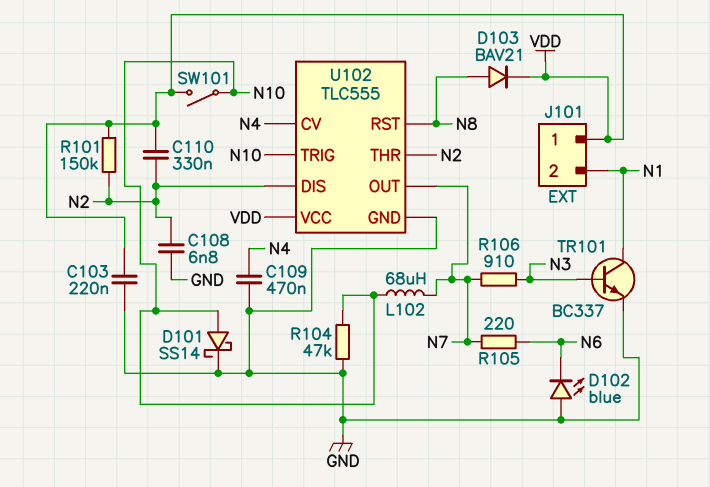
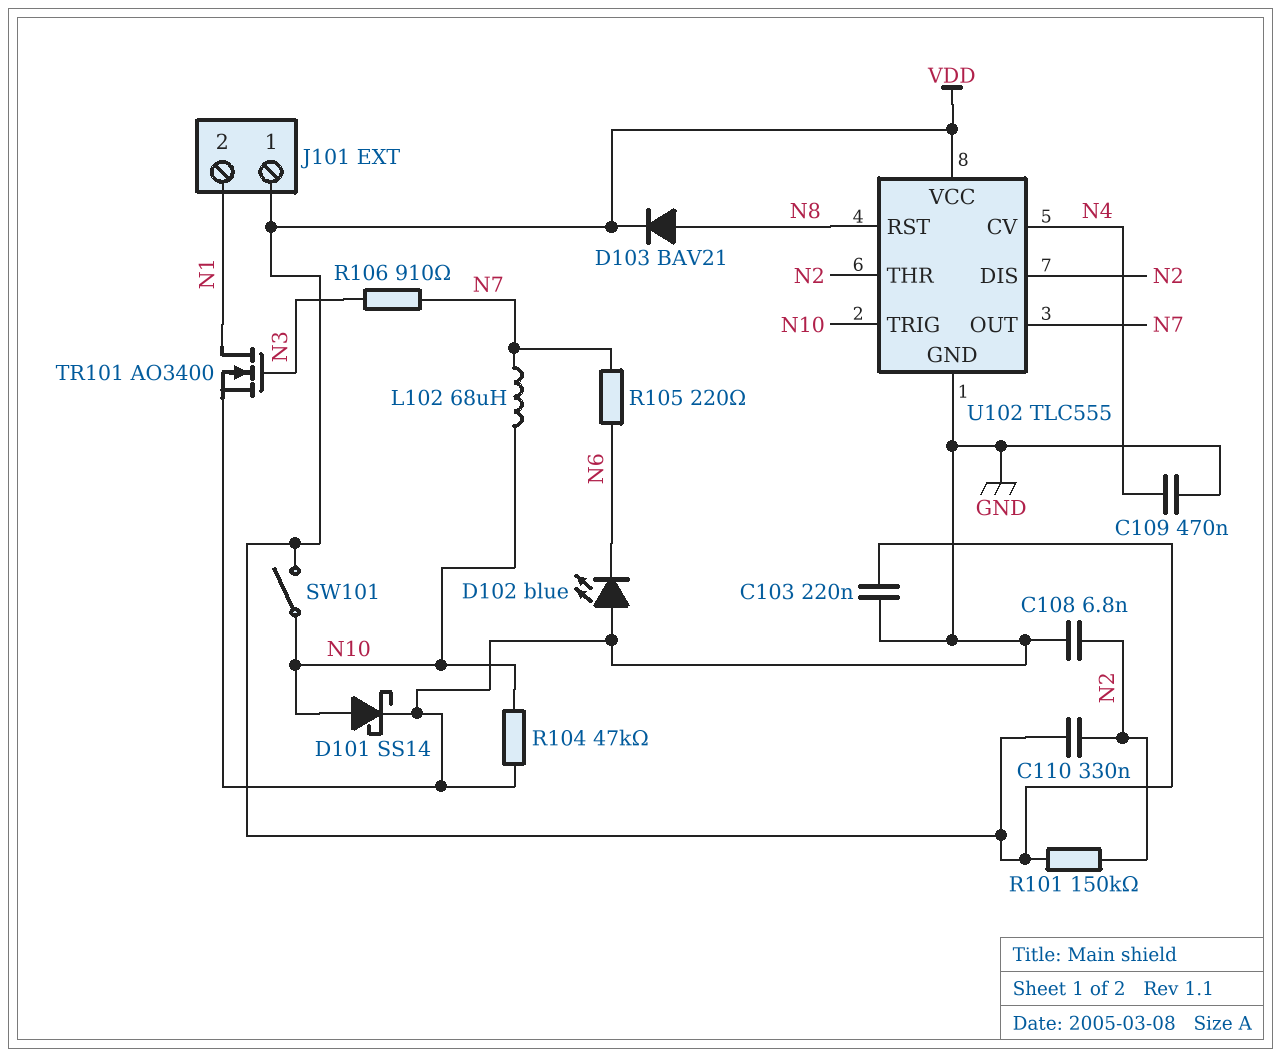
TR101: NPN BC337 (B N3, C N1, E GND) -> NMOS AO3400 (G N3, D N1, S GND)

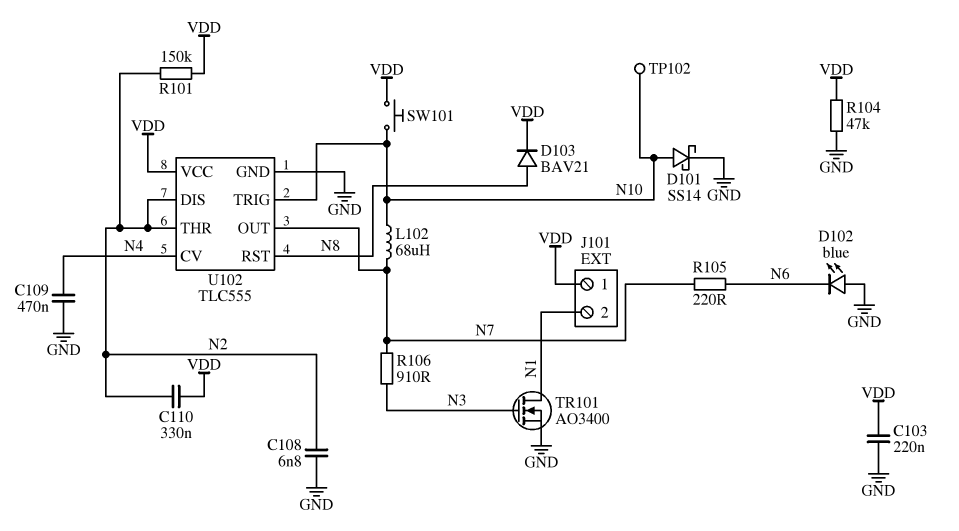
R104: 47k (GND, N10) -> 47k (GND, VDD)
SW101: switch (N10, VDD) -> button (N10, VDD)
TP102: none -> test point (N10)

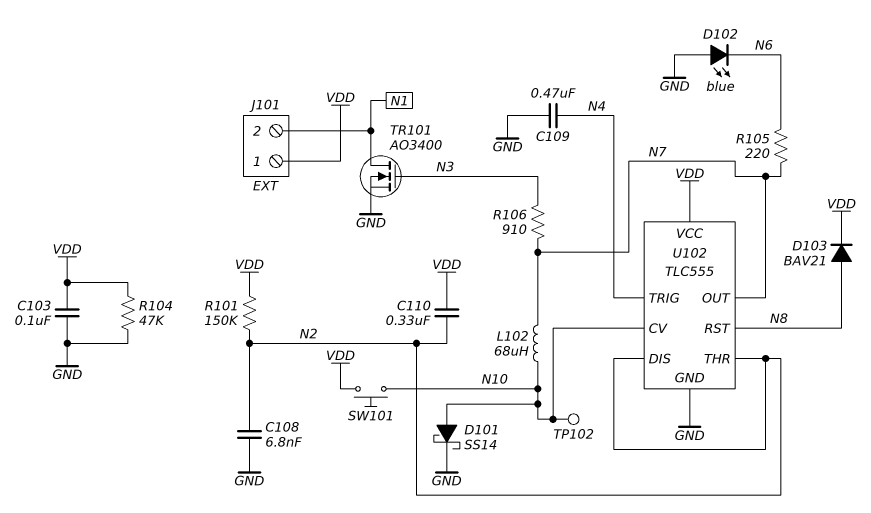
C103: 220nF (GND, VDD) -> 100nF (GND, VDD)
U102 pin CV: N4 -> N10
U102 pin TRIG: N10 -> N4

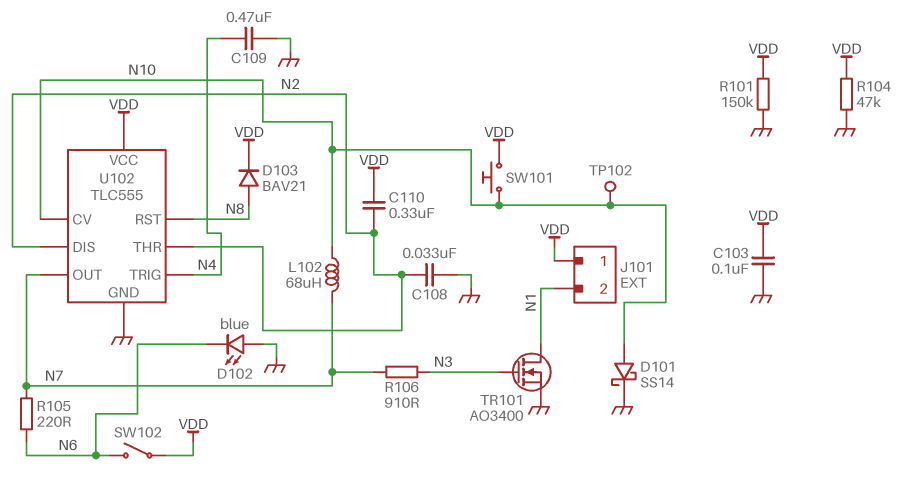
C108: 6.8nF (GND, N2) -> 33nF (GND, N2)
R101: 150k (N2, VDD) -> 150k (GND, VDD)
SW102: none -> switch (N6, VDD)

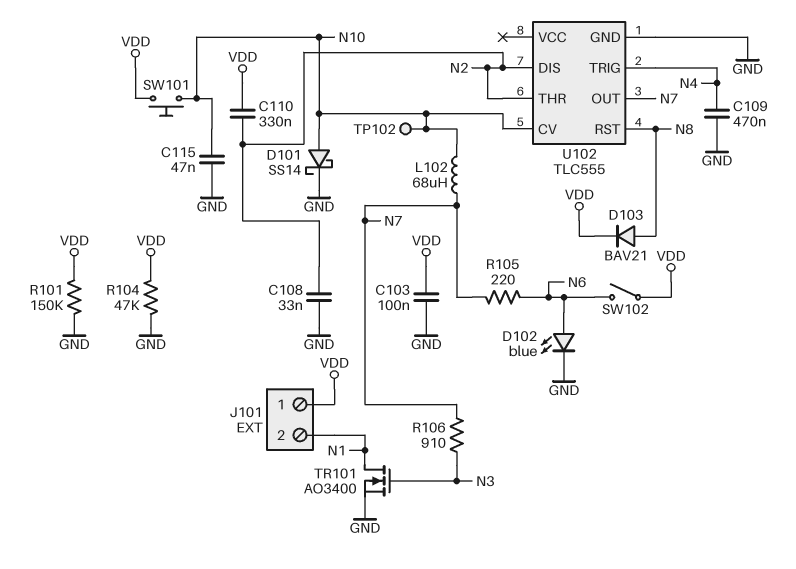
C115: none -> 47nF (GND, N10)
D102: LED blue (A GND, K N6) -> LED blue (A N6, K GND)
U102 pin VCC: VDD -> none

